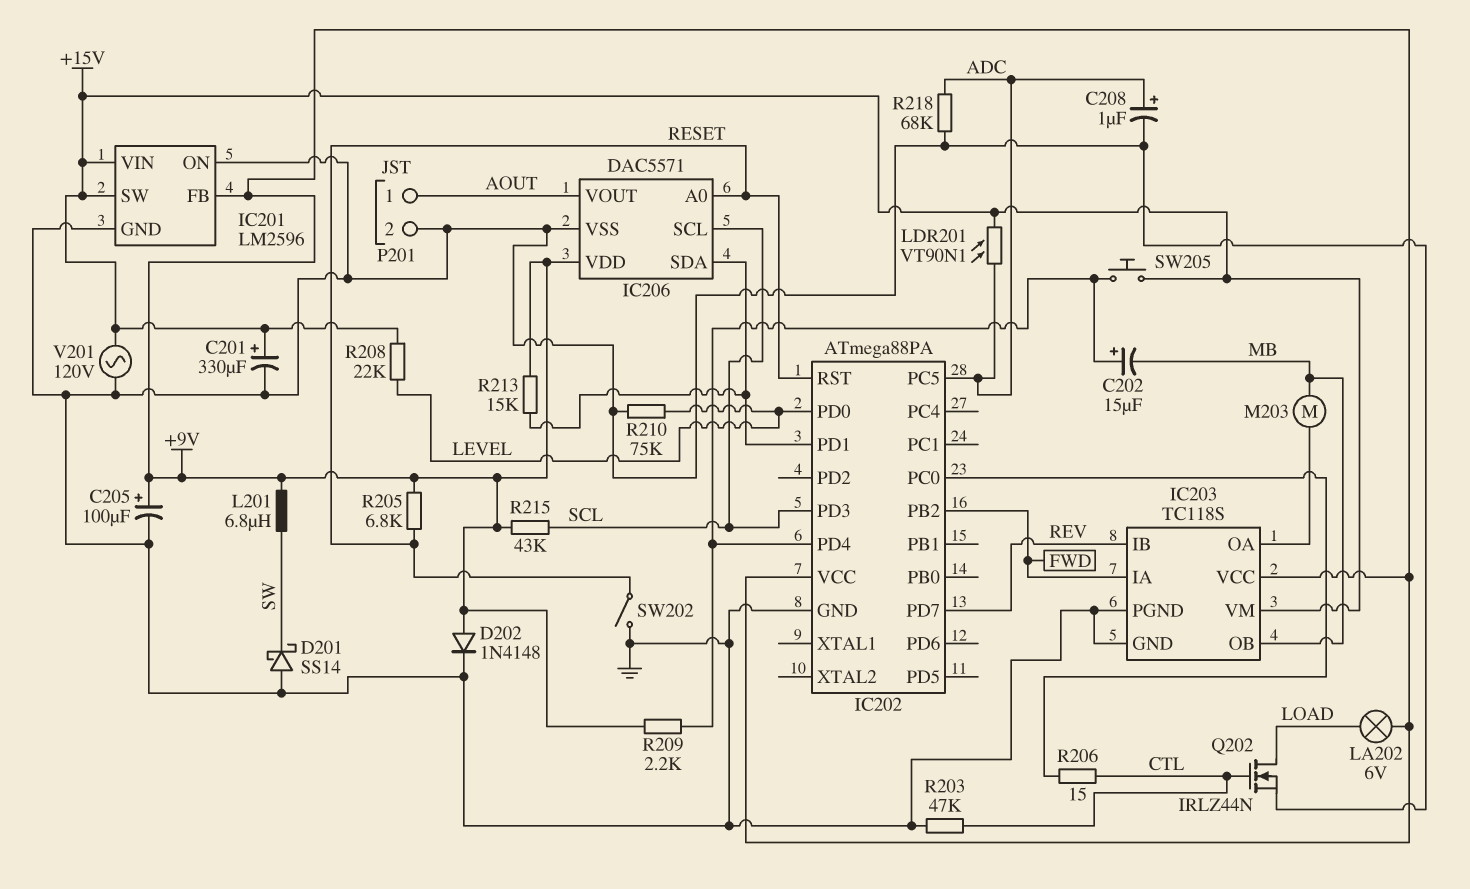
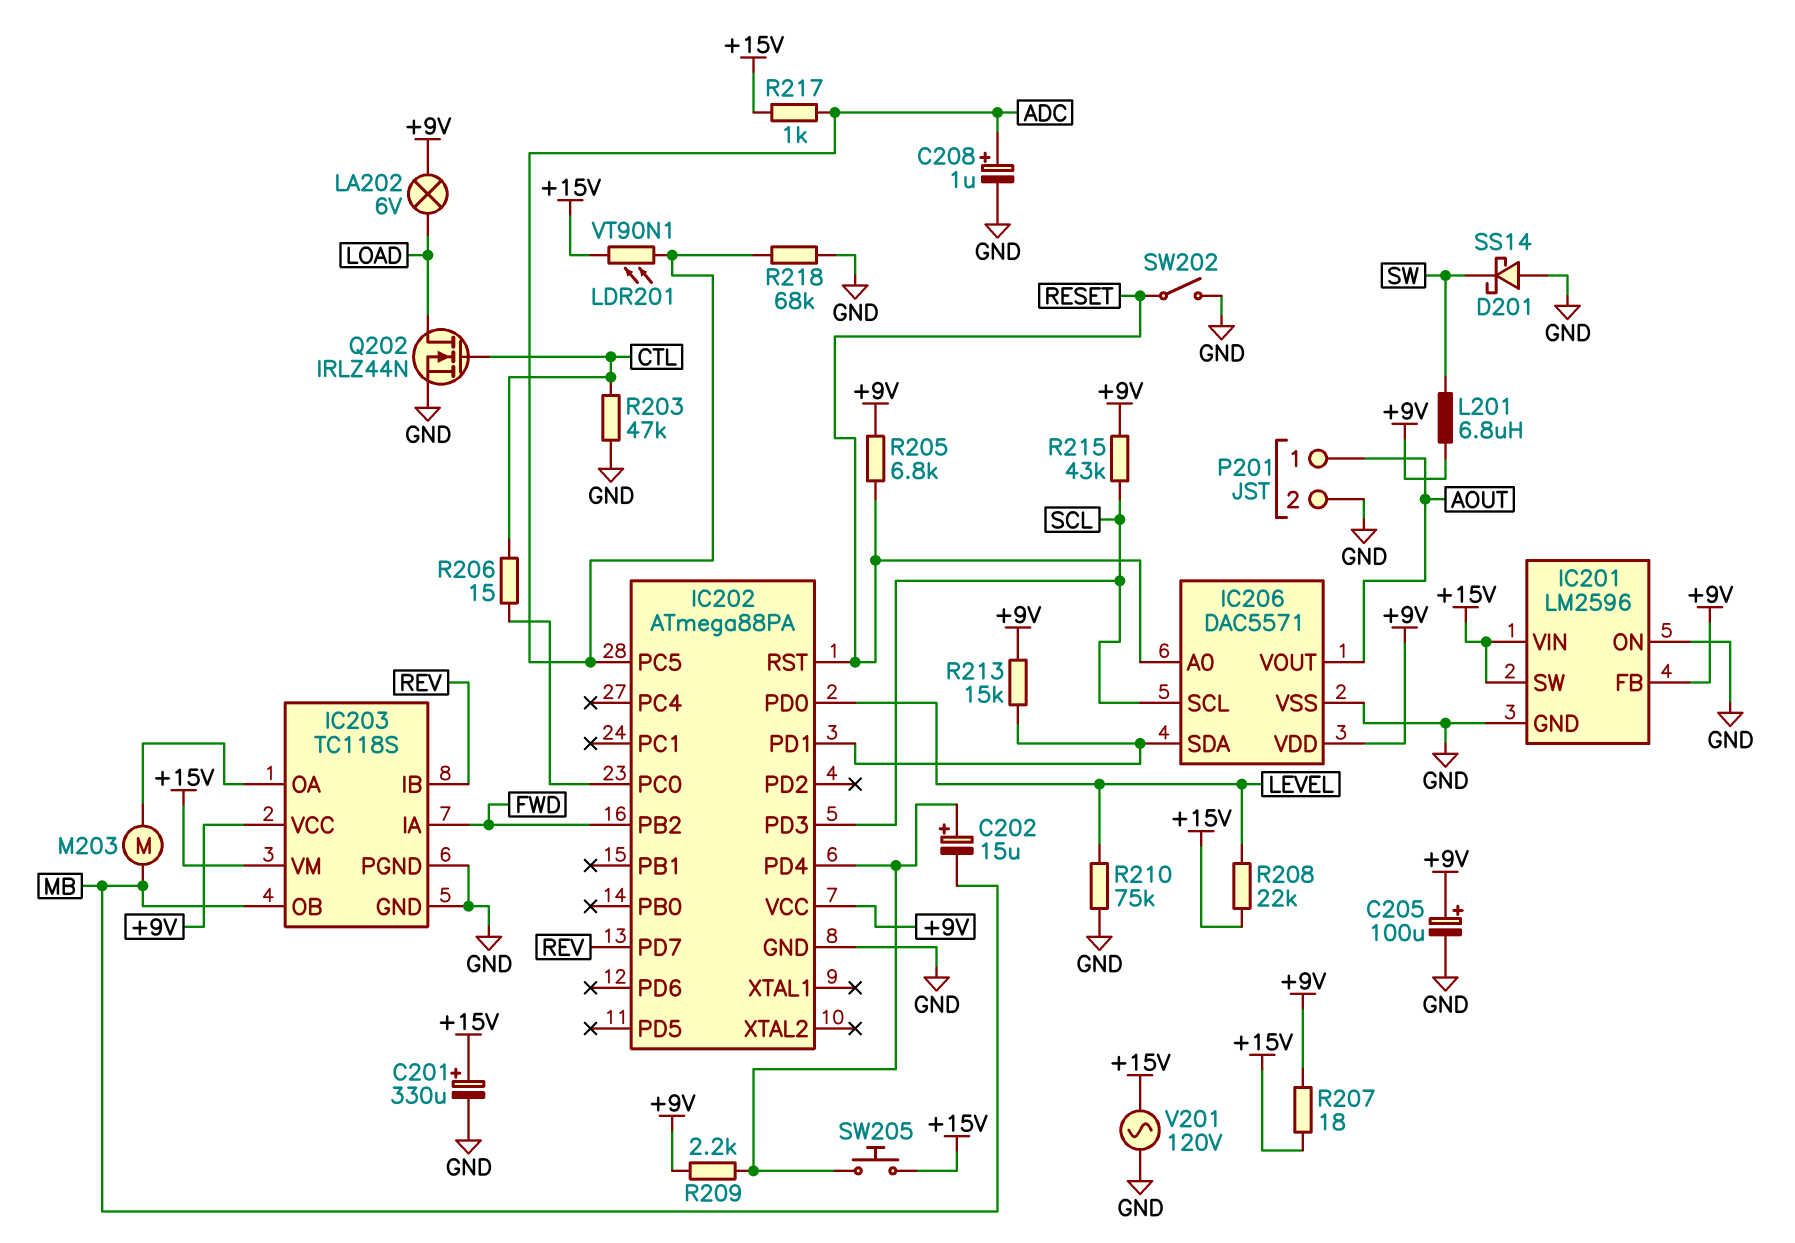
D202: diode 1N4148 (A +9V, K GND) -> none
R207: none -> 18 (+9V, +15V)
R217: none -> 1k (+15V, ADC)

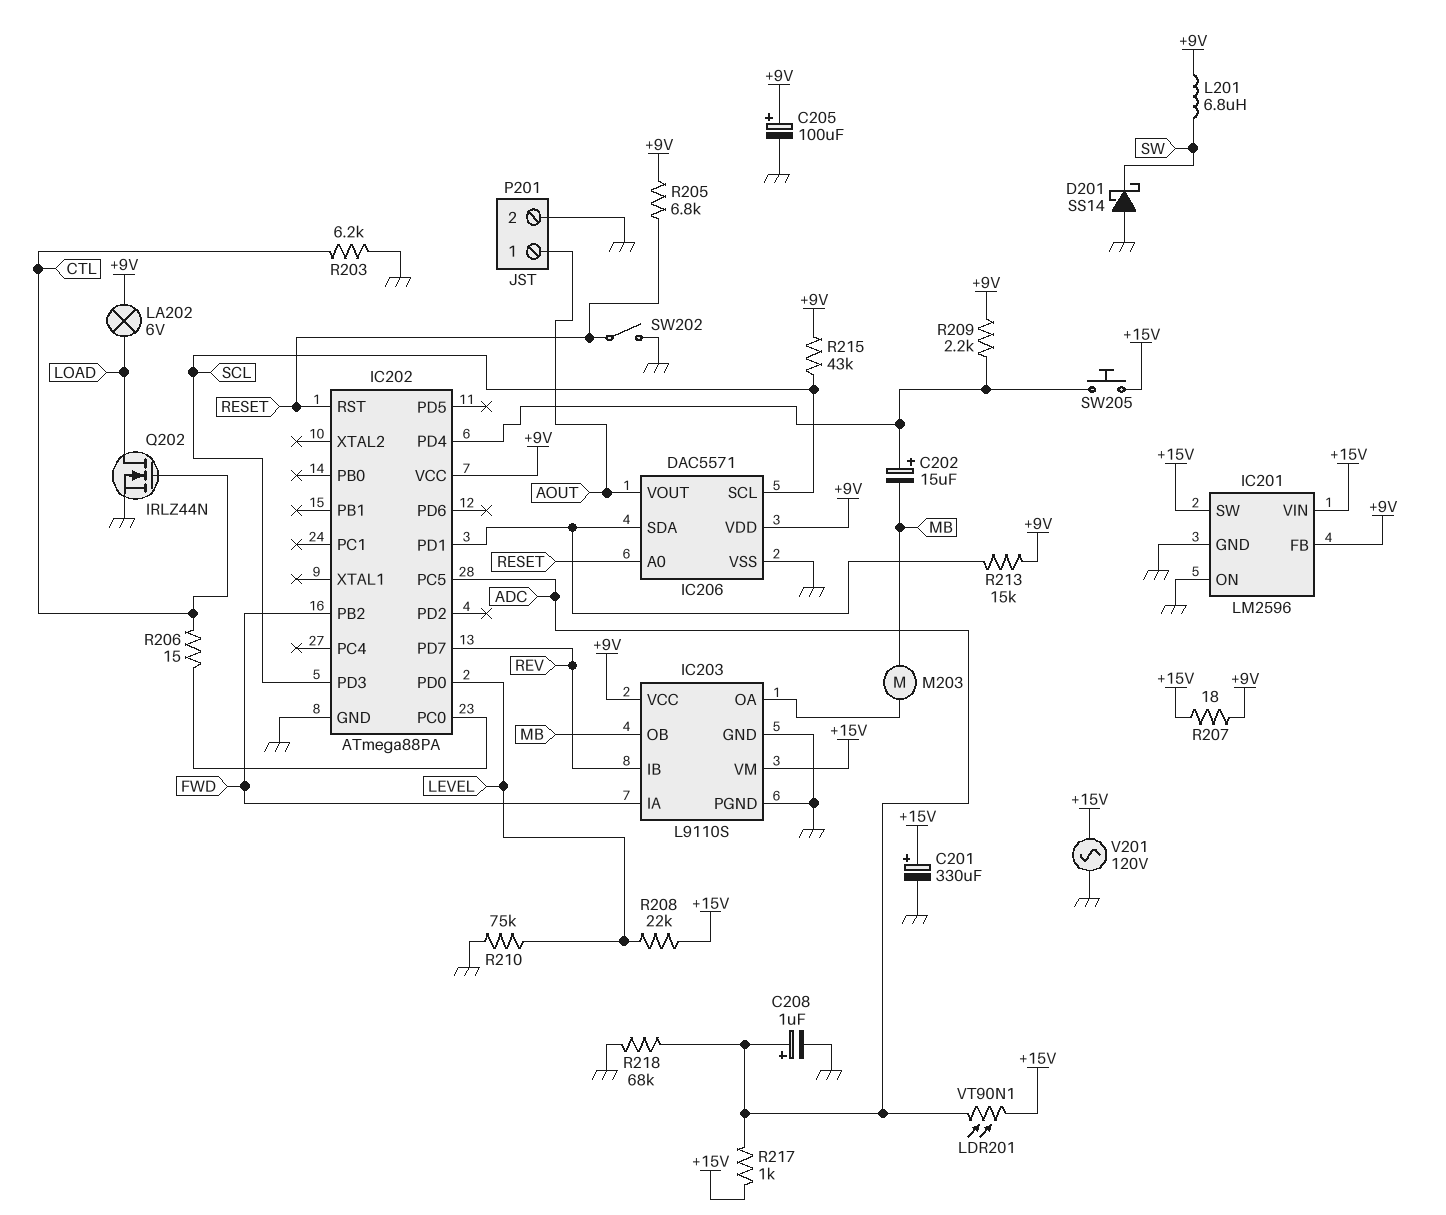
IC203: TC118S -> L9110S
R203: 47k (CTL, GND) -> 6.2k (CTL, GND)

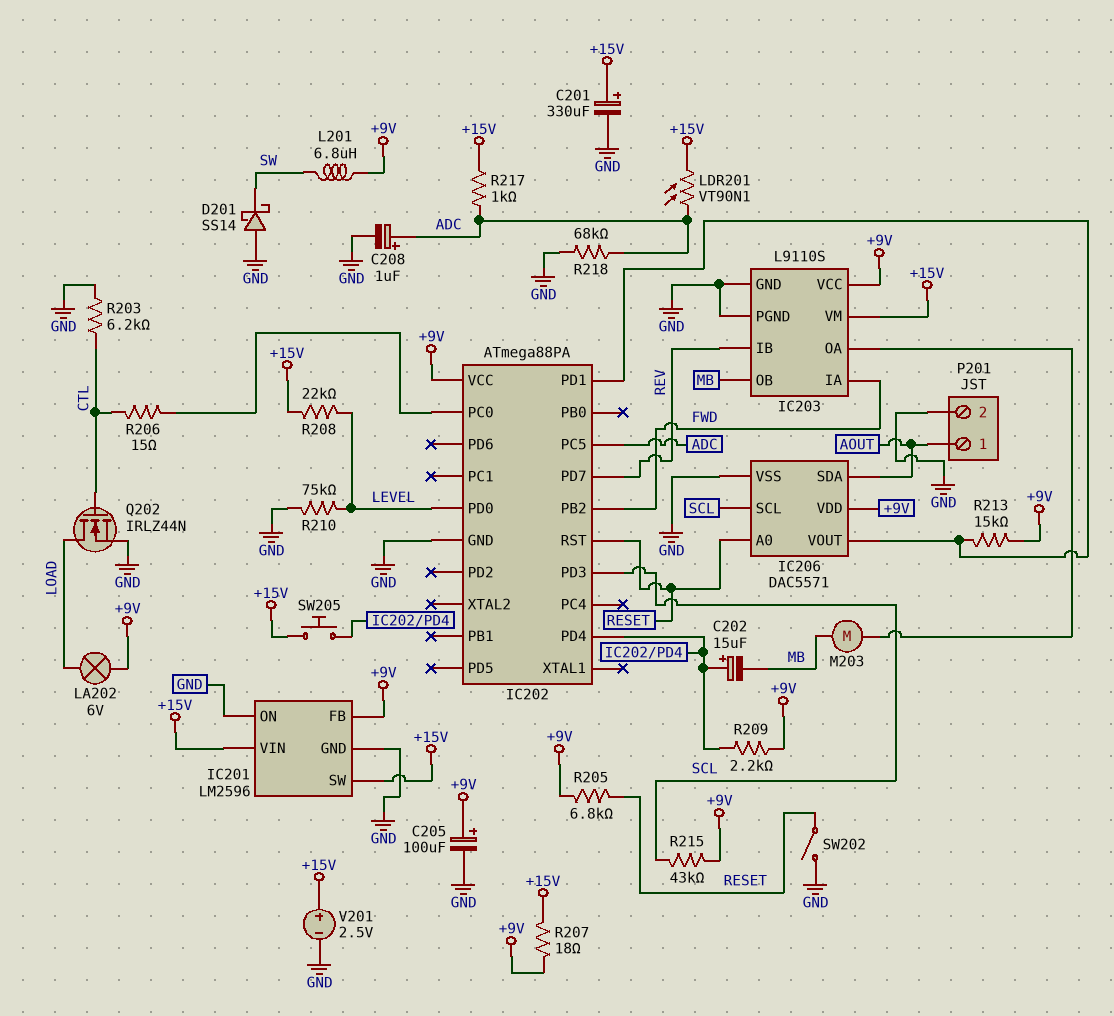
IC206 pin SDA: IC202/PD1 -> AOUT
IC206 pin VOUT: AOUT -> IC202/PD1
V201: AC 120V (+15V, GND) -> 2.5V (plus +15V, minus GND)

